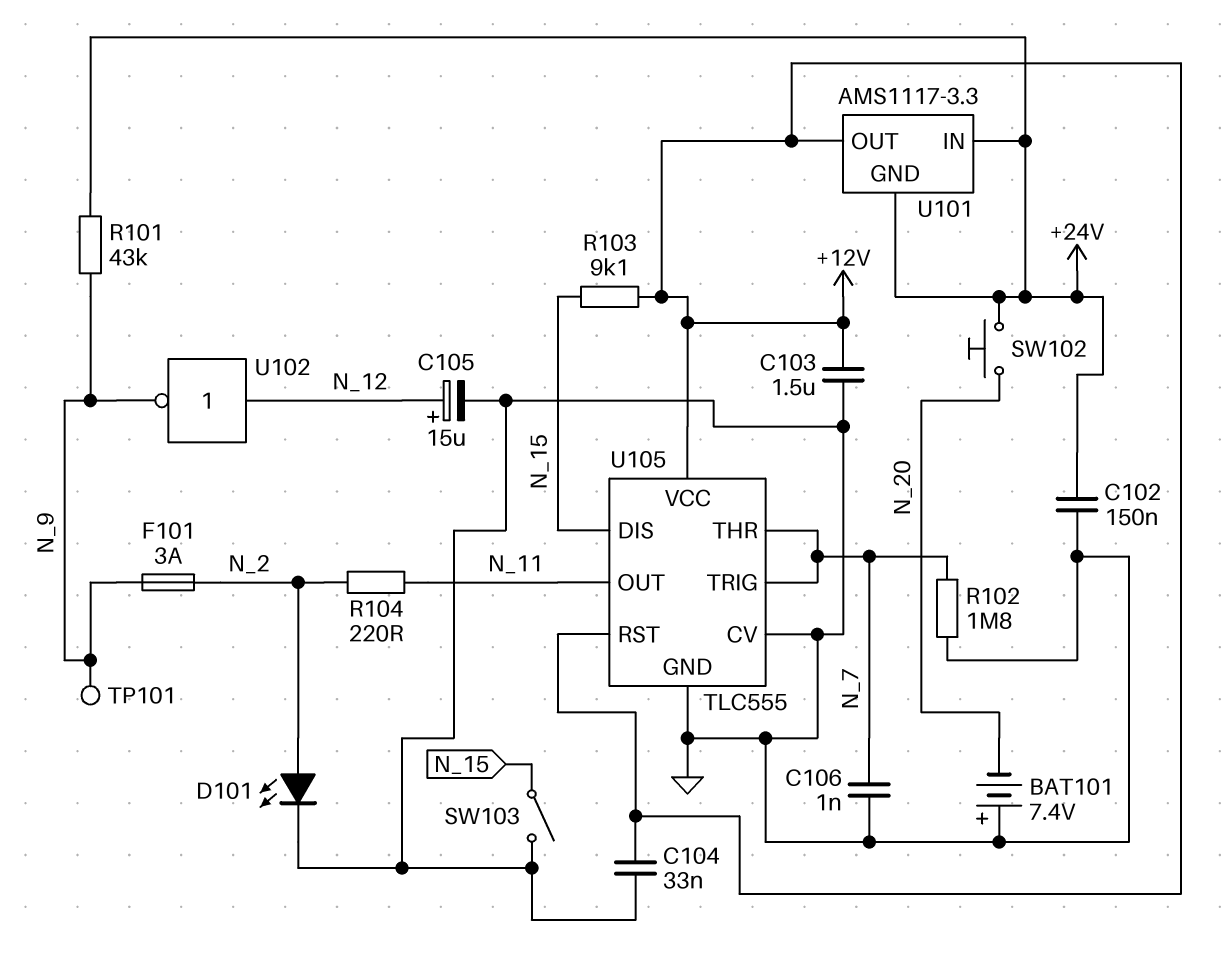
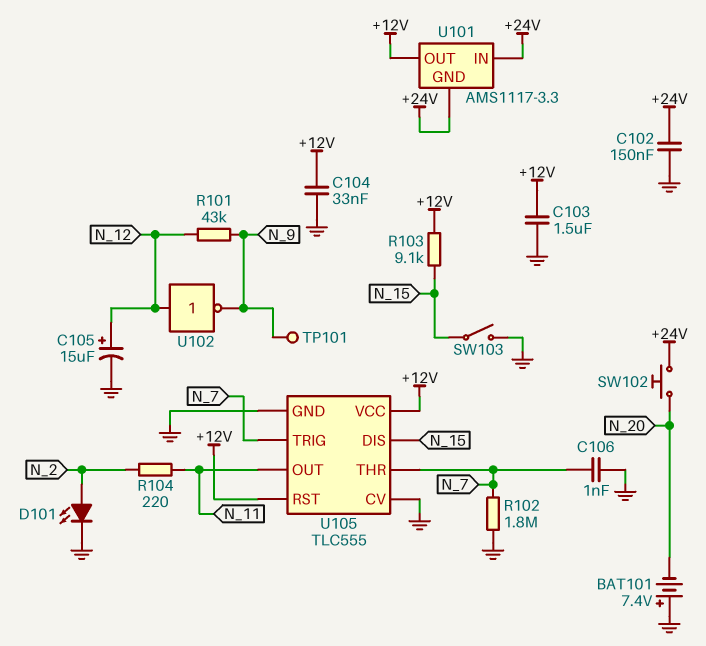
F101: 3A (N_2, N_9) -> none
R101: 43k (+24V, N_9) -> 43k (N_9, N_12)

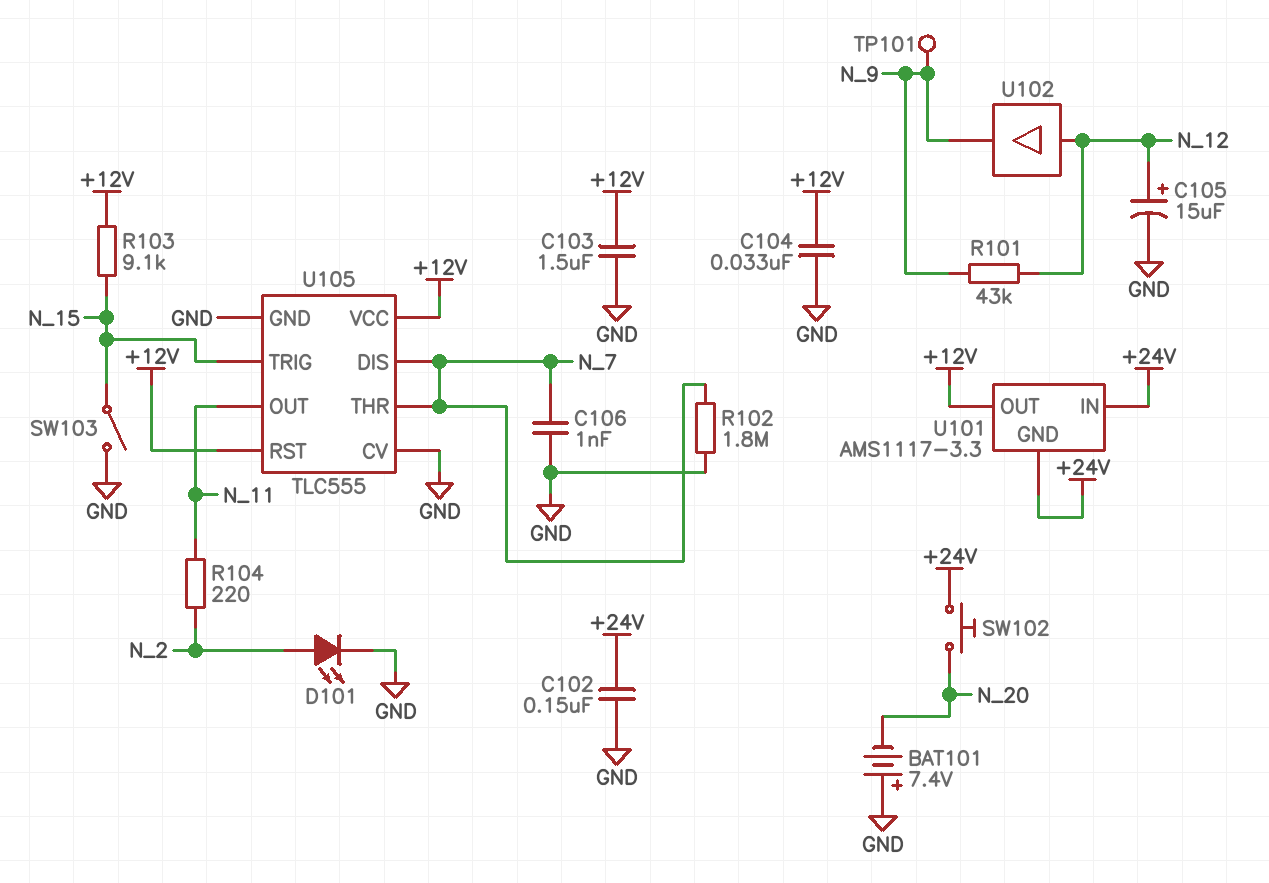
U102: NOT (in N_12, out N_9) -> buffer (in N_12, out N_9)
U105 pin DIS: N_15 -> N_7
U105 pin TRIG: N_7 -> N_15

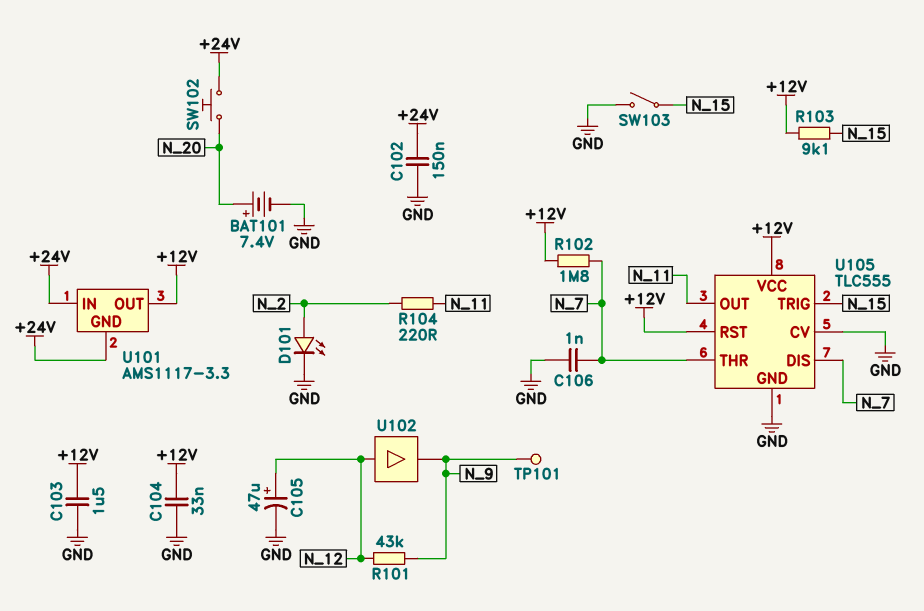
BAT101: 7.4V (plus GND, minus N_20) -> 7.4V (plus N_20, minus GND)
C105: 15uF (plus N_12, minus GND) -> 47uF (plus N_12, minus GND)
R102: 1.8M (GND, N_7) -> 1.8M (+12V, N_7)

